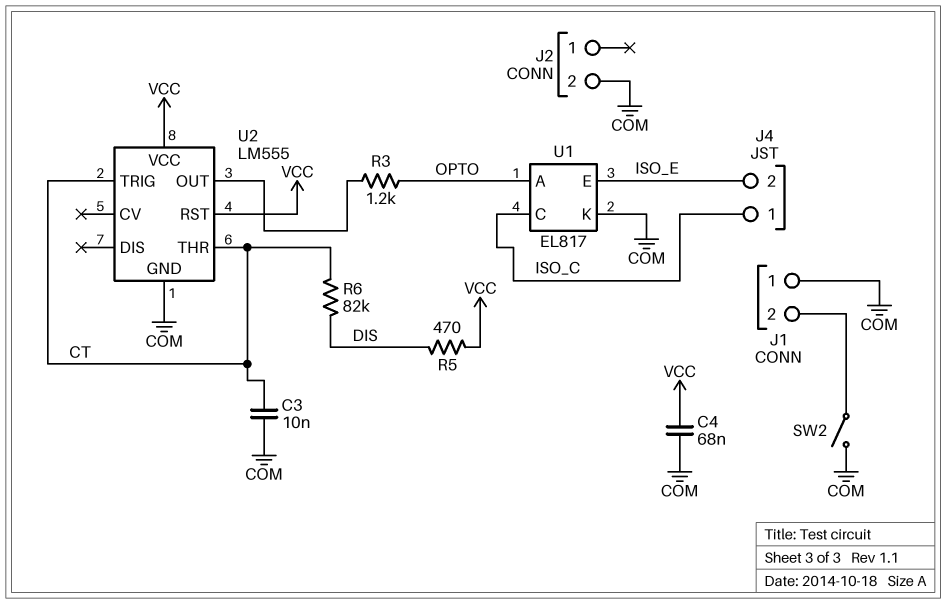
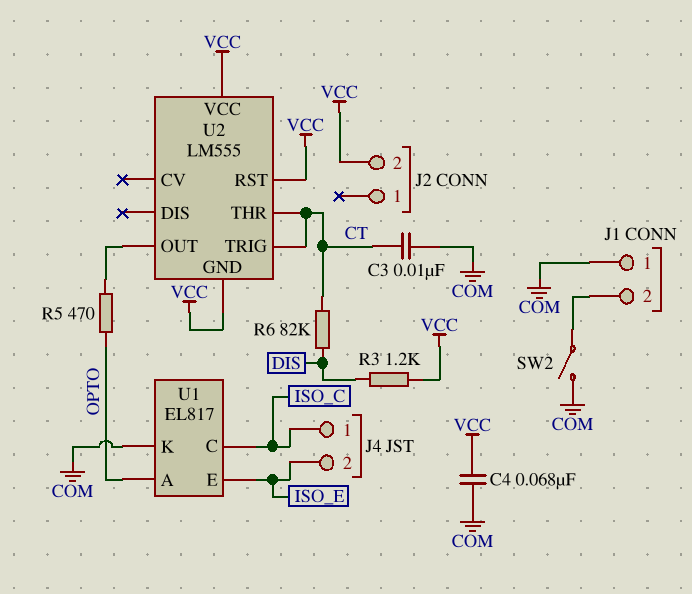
J2 pin 2: COM -> VCC
R3: 1.2k (OPTO, U2/OUT) -> 1.2k (DIS, VCC)
R5: 470 (DIS, VCC) -> 470 (OPTO, U2/OUT)
U2 pin GND: COM -> VCC

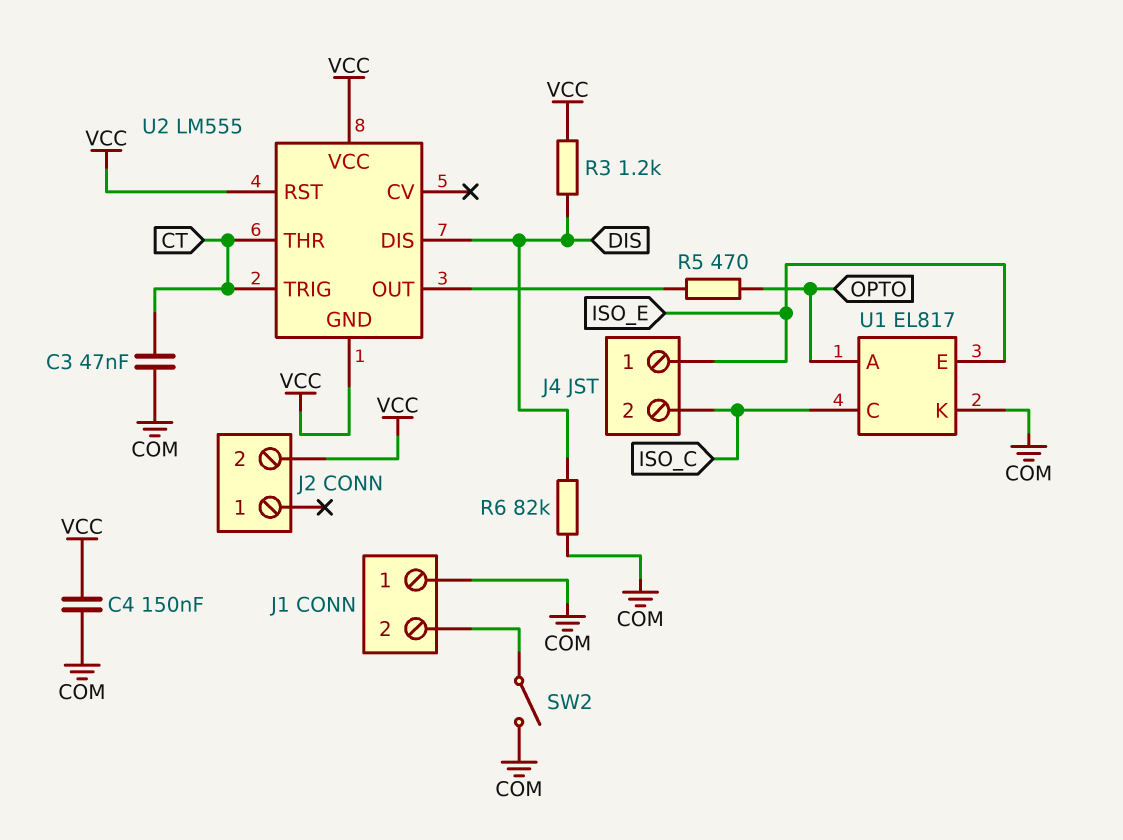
C3: 10nF (COM, CT) -> 47nF (COM, CT)
C4: 68nF (COM, VCC) -> 150nF (COM, VCC)
J4 pin 1: ISO_C -> ISO_E
J4 pin 2: ISO_E -> ISO_C
R6: 82k (CT, DIS) -> 82k (COM, DIS)
U2 pin DIS: none -> DIS

